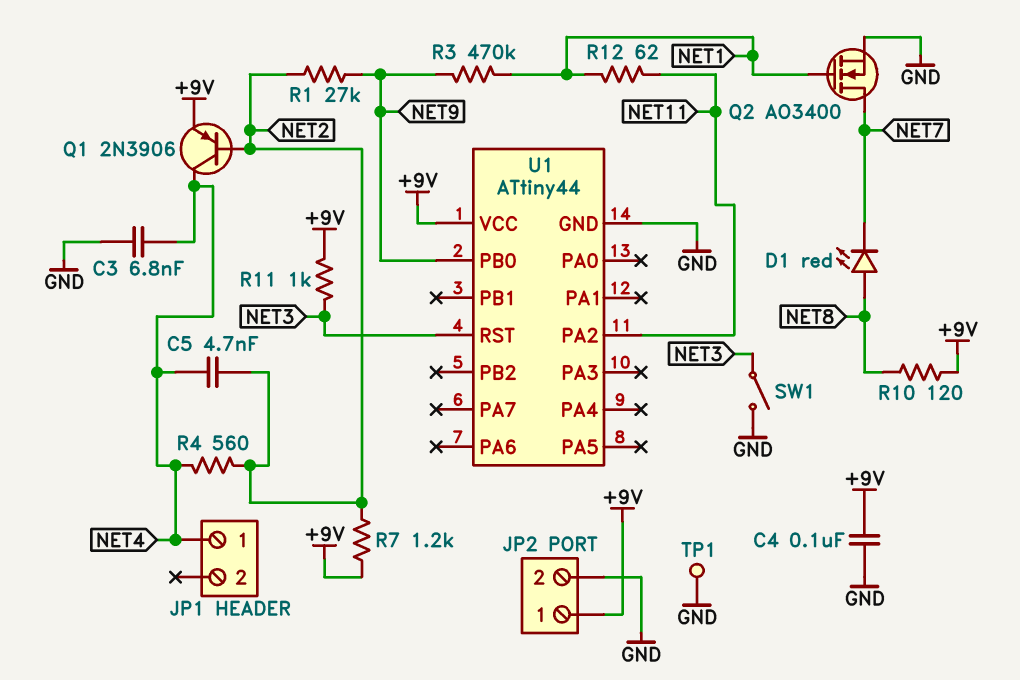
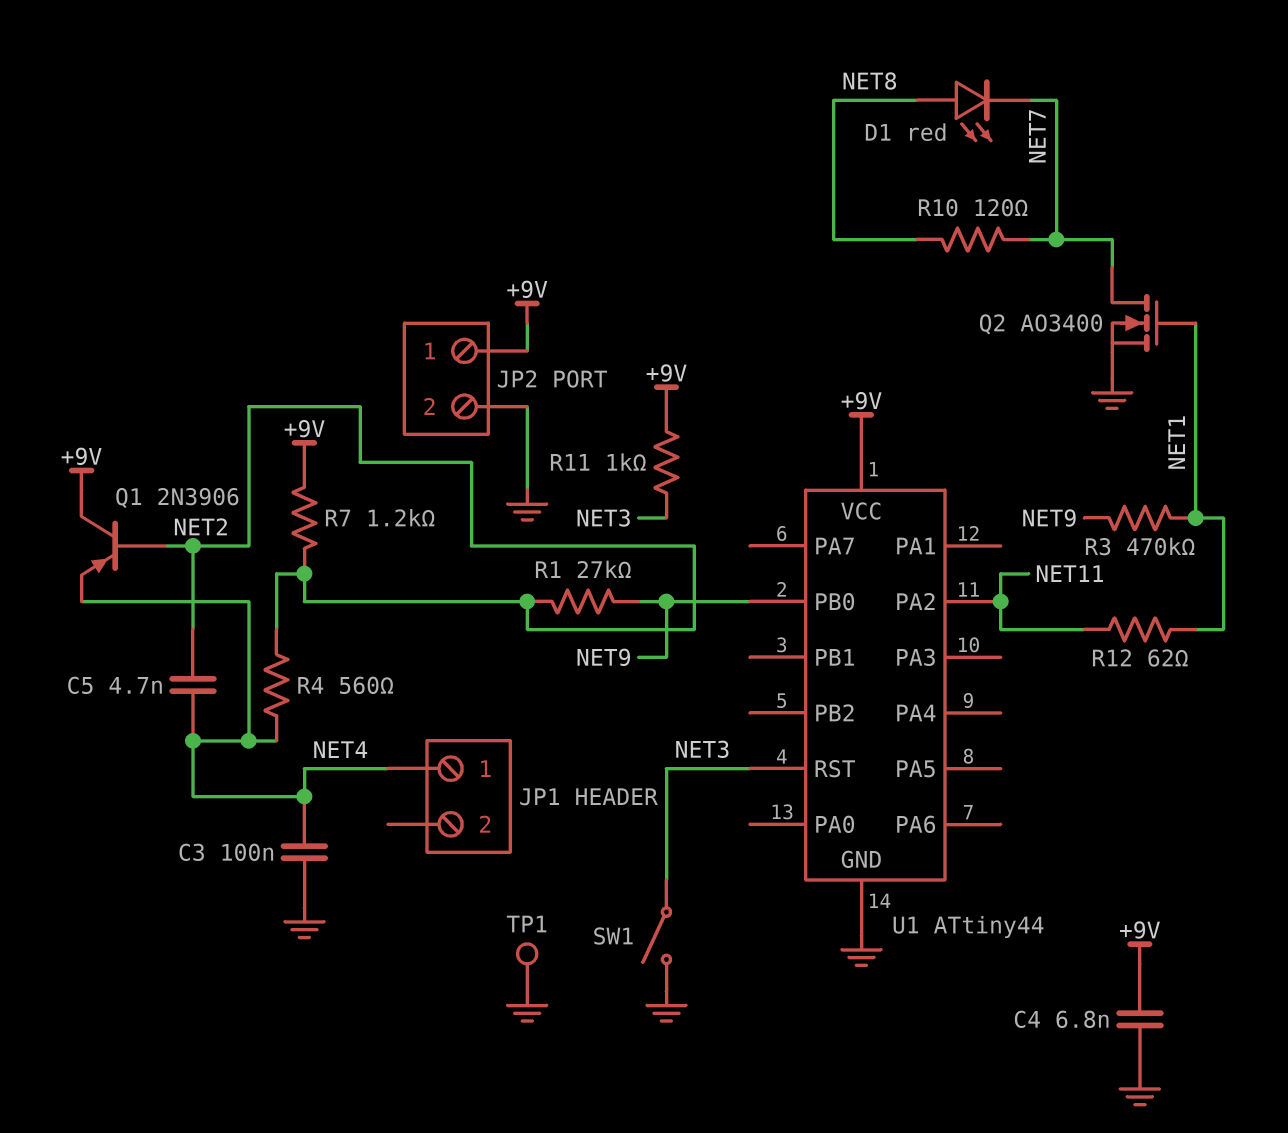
C3: 6.8nF (GND, NET4) -> 100nF (GND, NET4)
C4: 100nF (+9V, GND) -> 6.8nF (+9V, GND)
Q1: PNP 2N3906 (B NET2, C NET4, E +9V) -> PNP 2N3906 (B NET2, C +9V, E NET4)
R10: 120 (+9V, NET8) -> 120 (NET7, NET8)

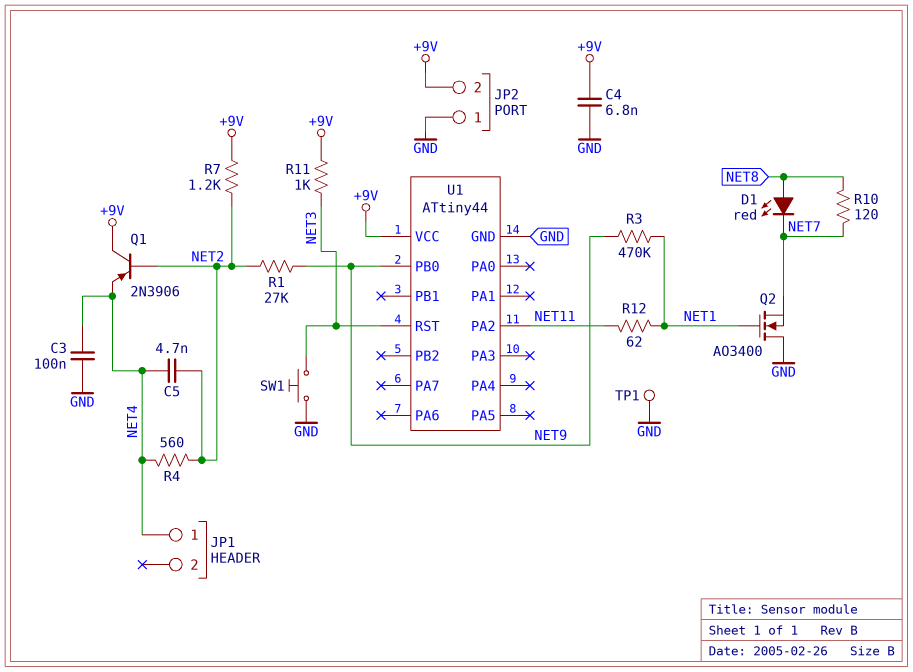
JP2 pin 1: +9V -> GND
JP2 pin 2: GND -> +9V
Q2: NMOS AO3400 (G NET1, D NET7, S GND) -> NMOS AO3400 (G NET1, D GND, S NET7)
SW1: switch (GND, NET3) -> button (GND, NET3)

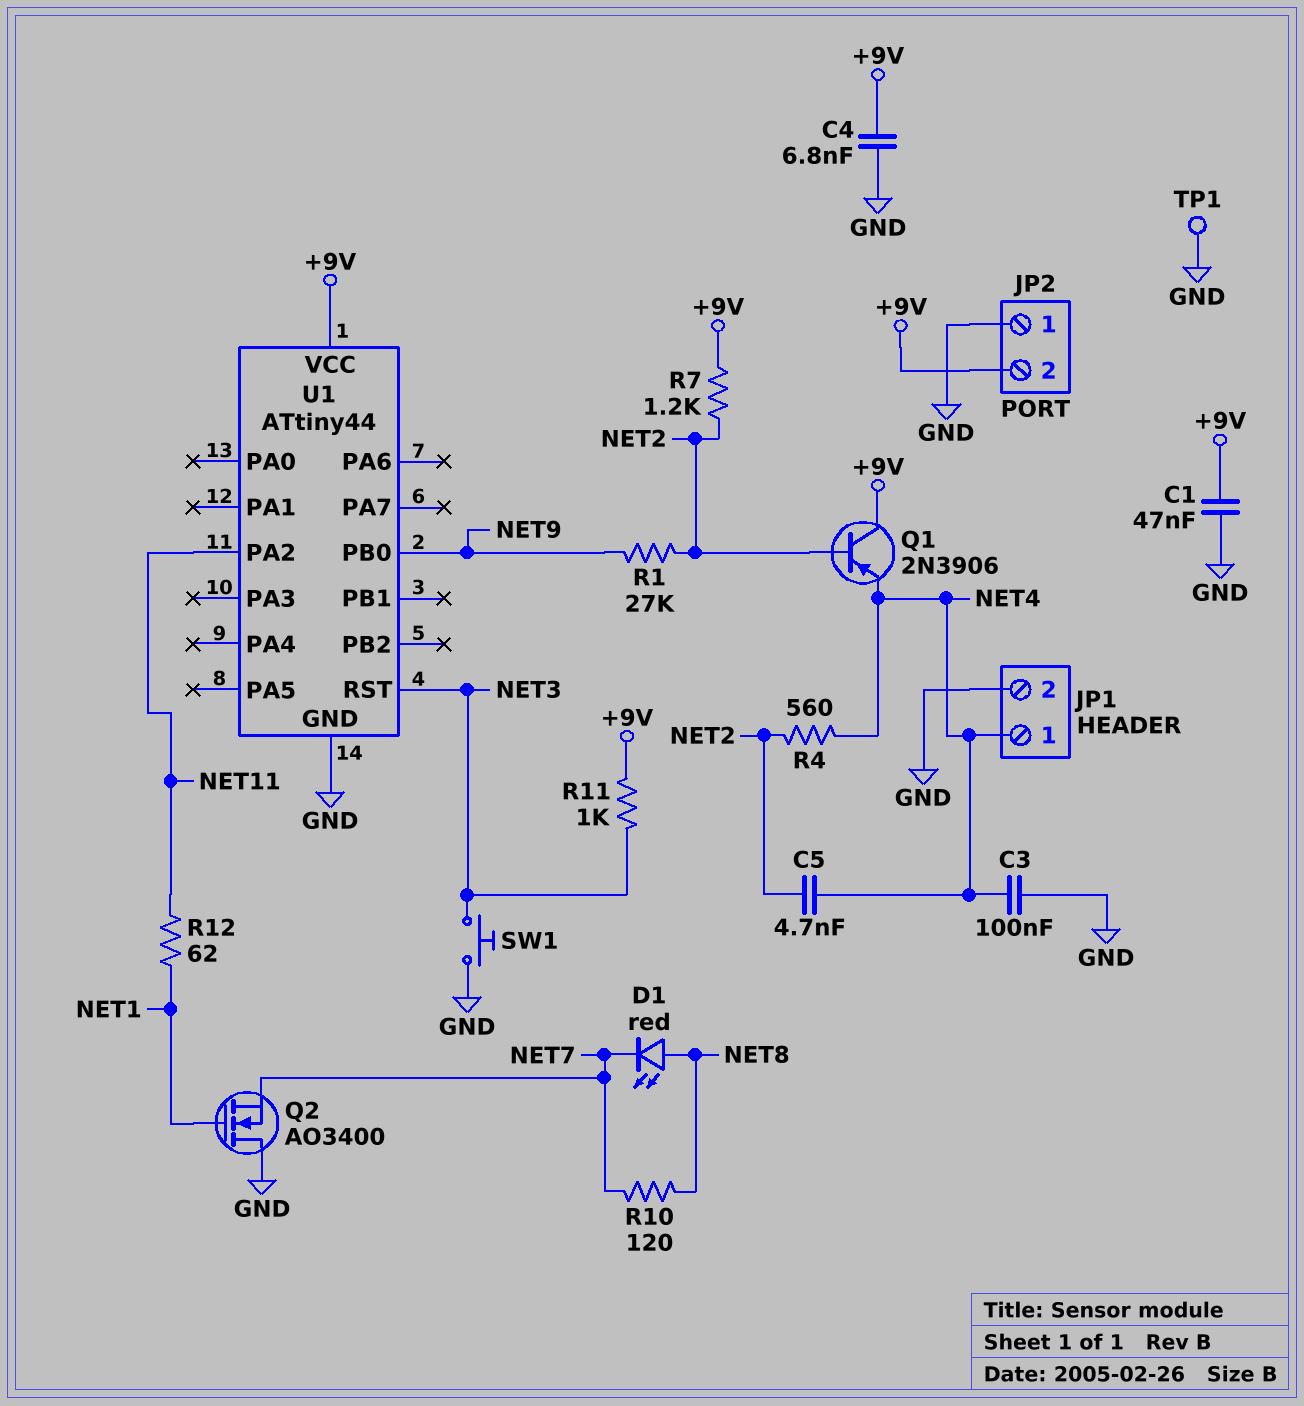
C1: none -> 47nF (+9V, GND)
JP1 pin 2: none -> GND
R3: 470k (NET1, NET9) -> none

